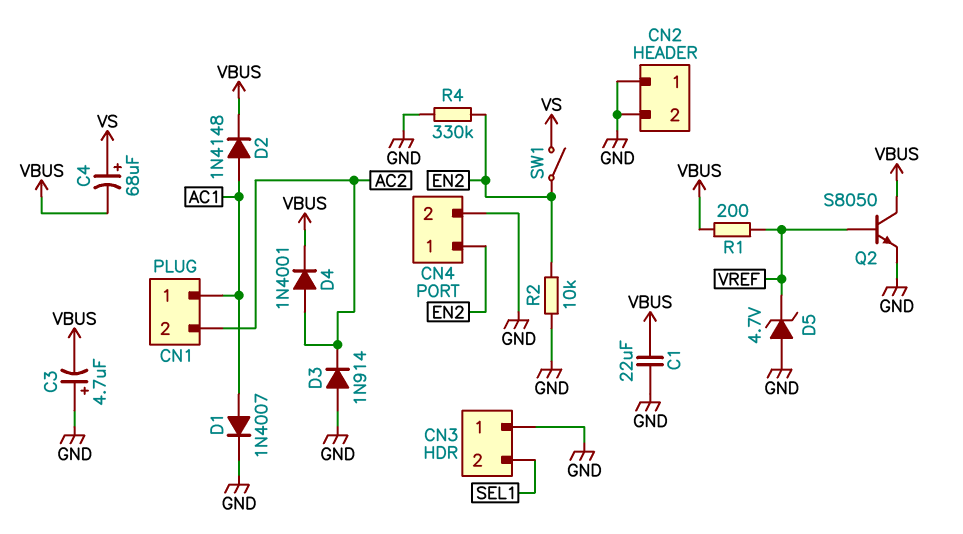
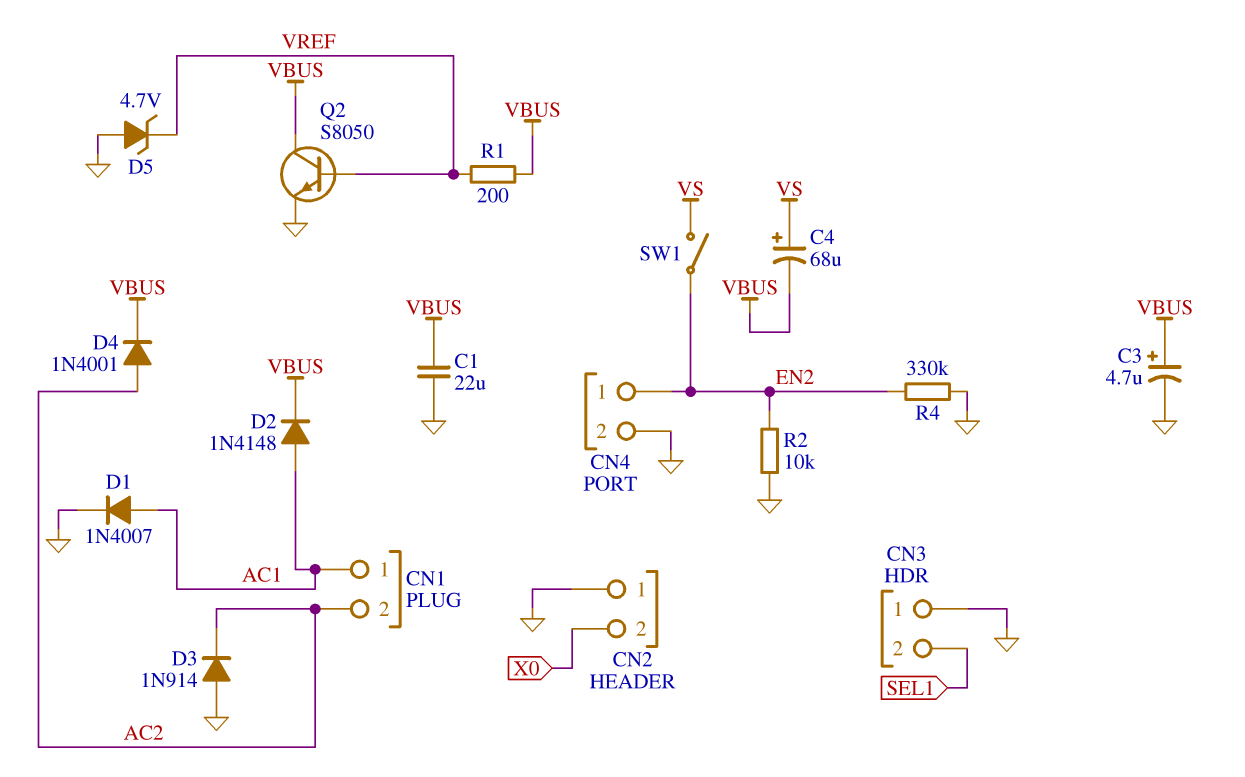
C3: 4.7uF (plus GND, minus VBUS) -> 4.7uF (plus VBUS, minus GND)
CN2 pin 2: GND -> X0

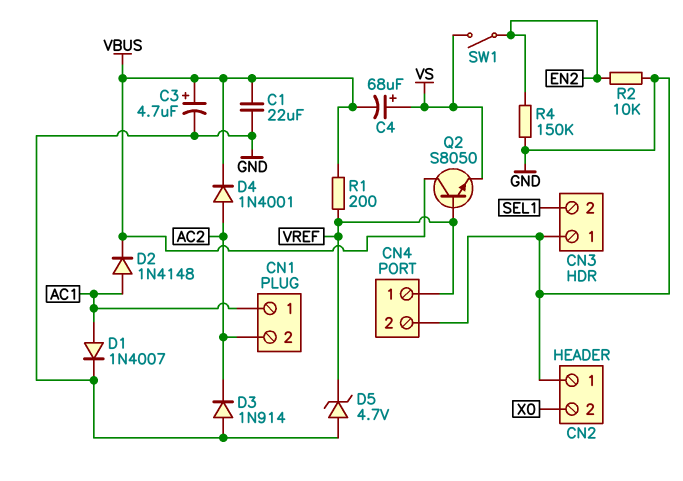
CN4 pin 1: EN2 -> VREF
Q2: NPN S8050 (B VREF, C VBUS, E GND) -> NPN S8050 (B VREF, C VBUS, E VS)
R4: 330k (EN2, GND) -> 150k (EN2, GND)

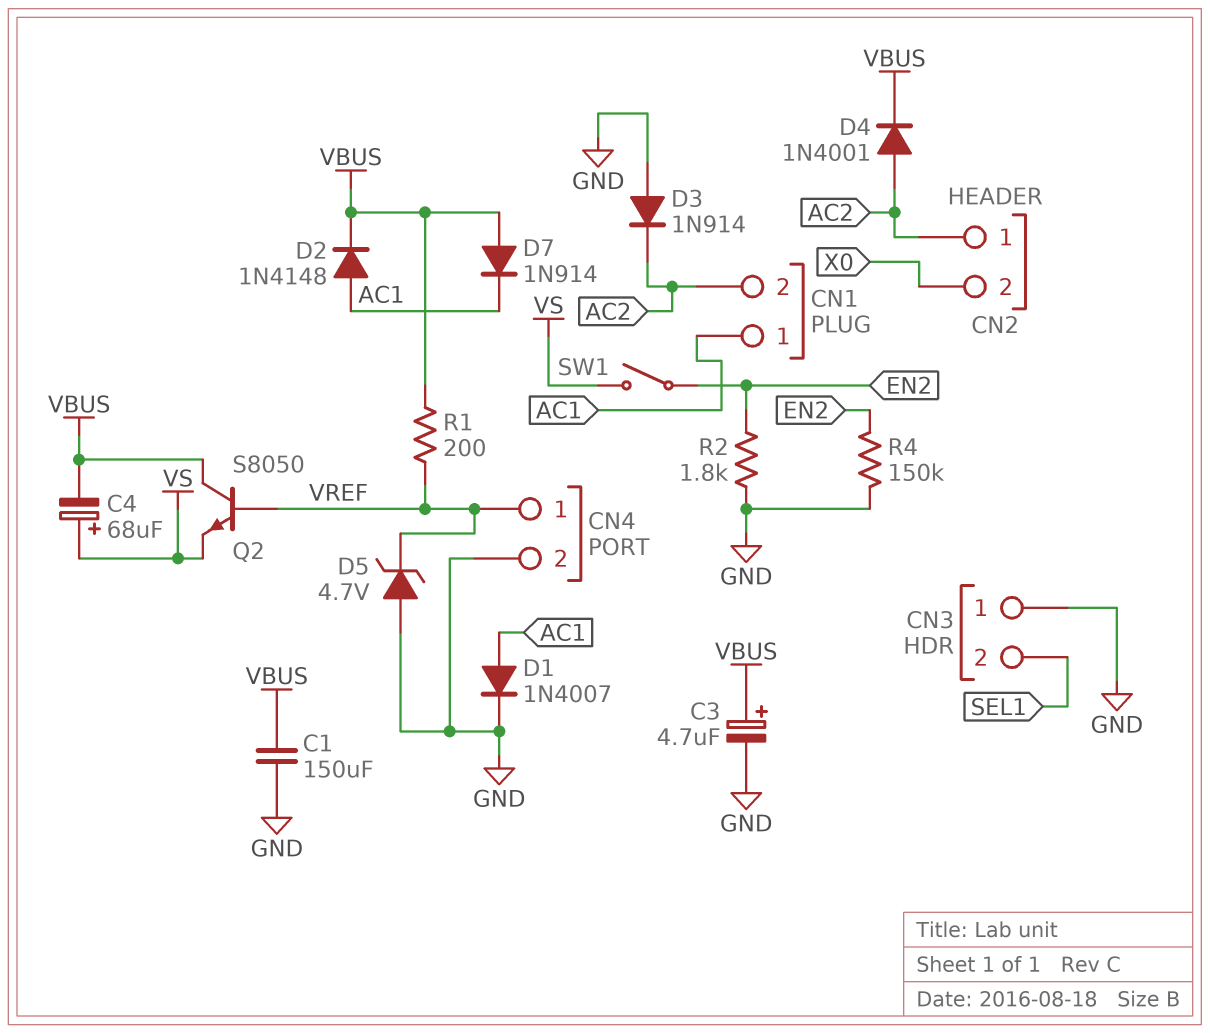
C1: 22uF (GND, VBUS) -> 150uF (GND, VBUS)
CN2 pin 1: GND -> AC2
D7: none -> diode 1N914 (A VBUS, K AC1)
R2: 10k (EN2, GND) -> 1.8k (EN2, GND)

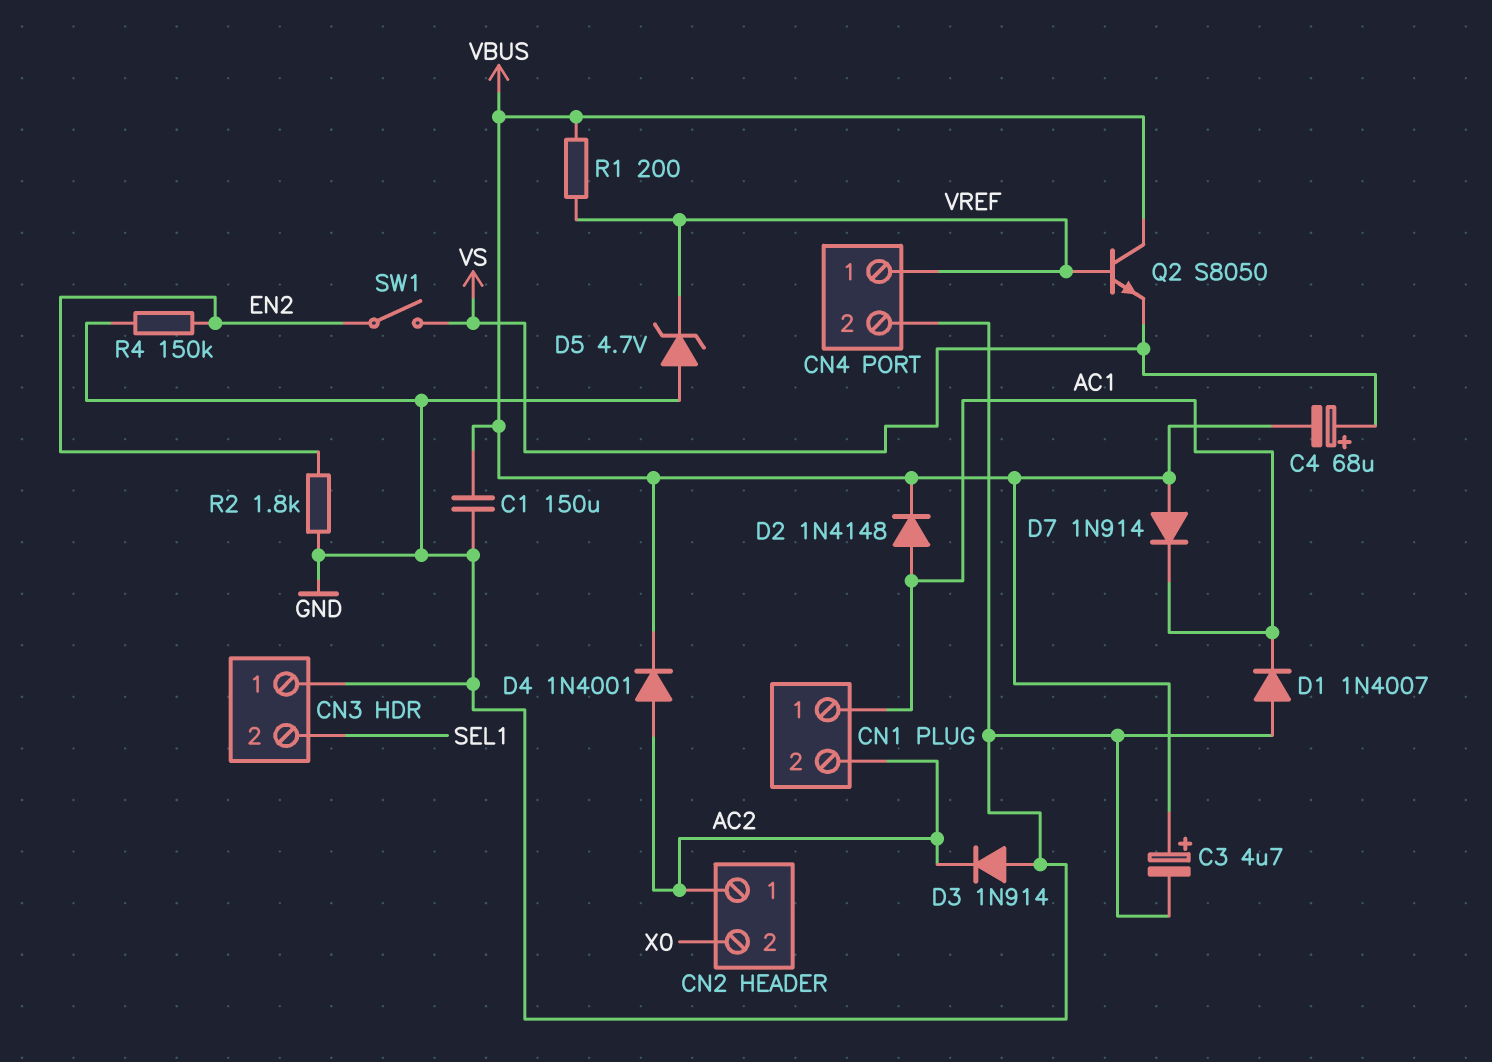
D1: diode 1N4007 (A AC1, K GND) -> diode 1N4007 (A GND, K AC1)

